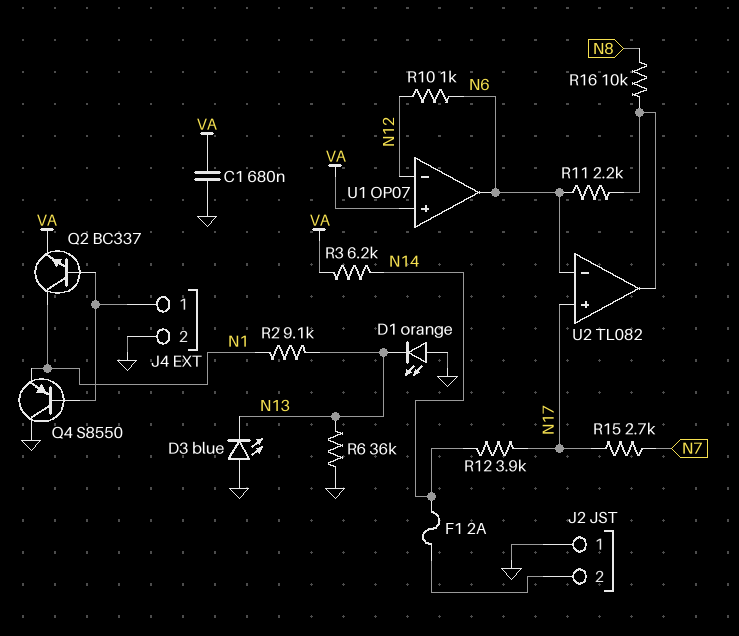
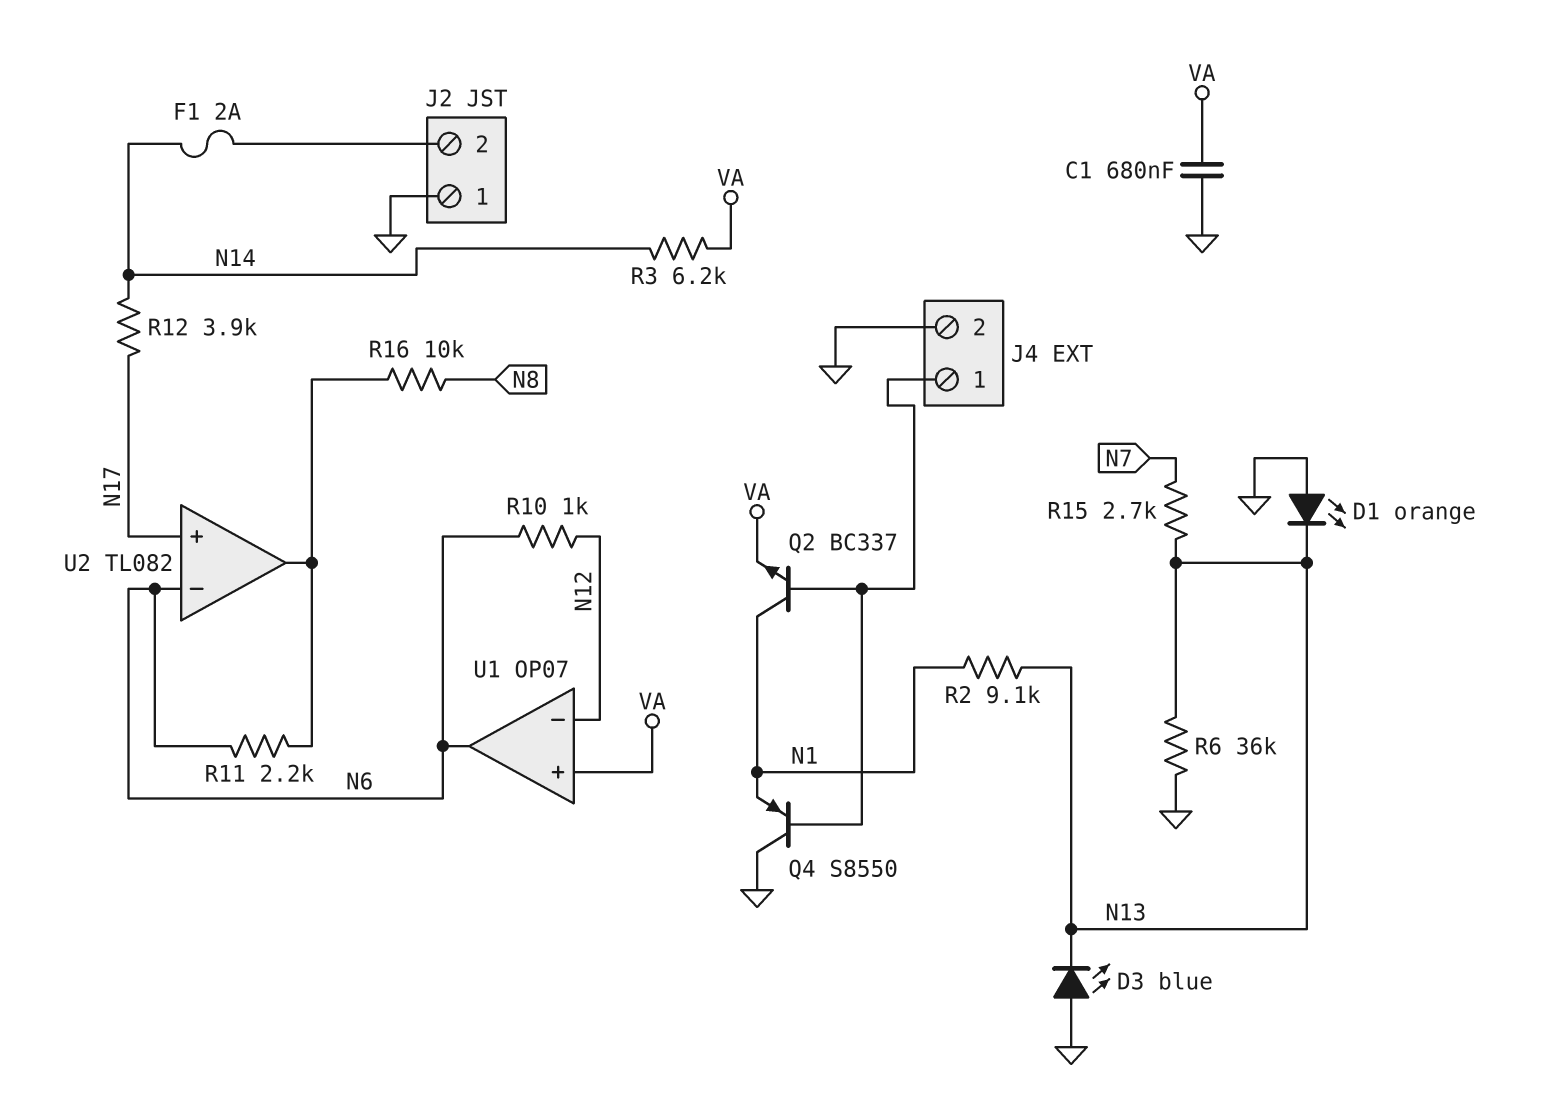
R15: 2.7k (N7, N17) -> 2.7k (N7, N13)

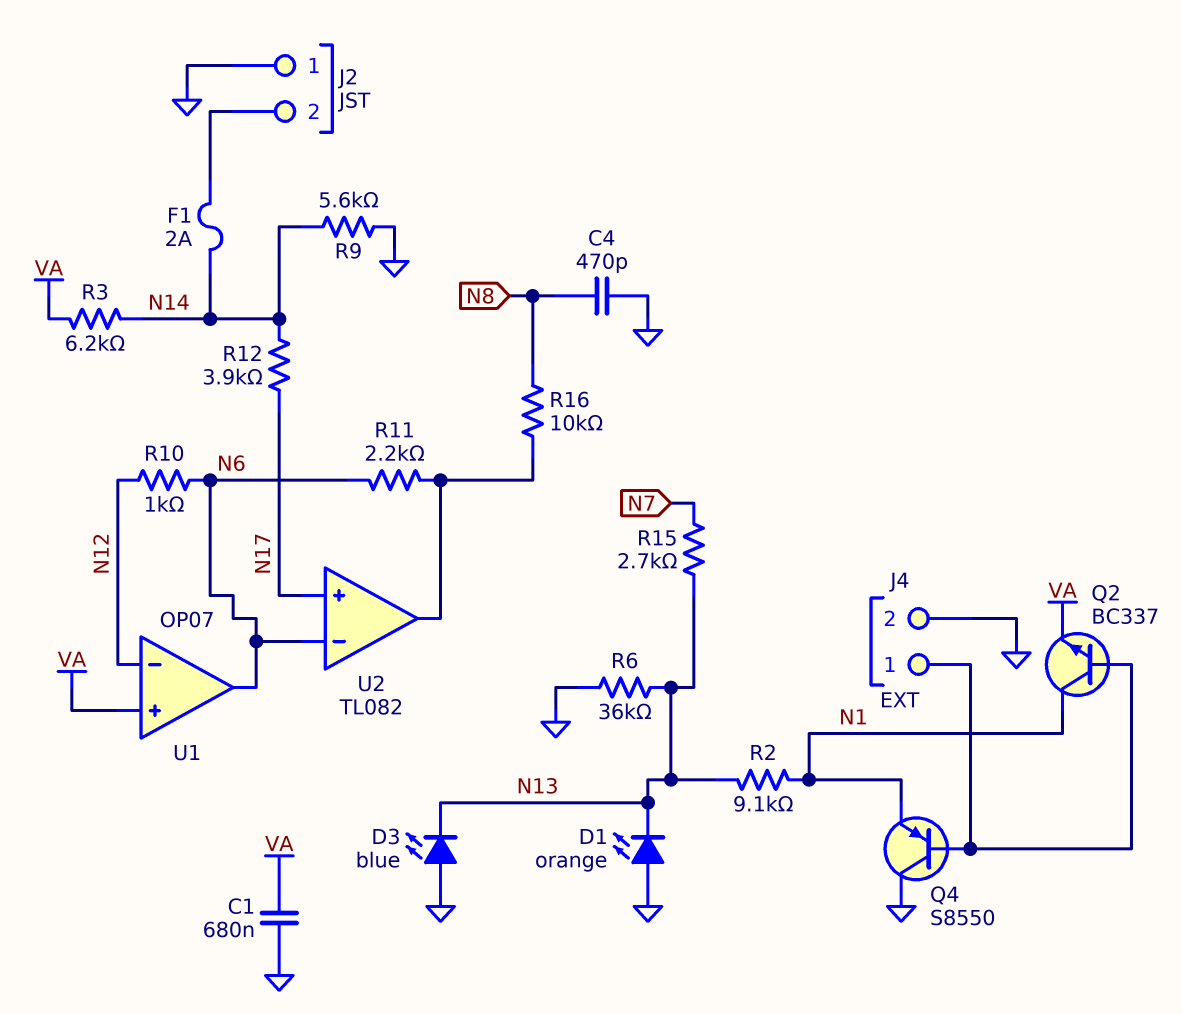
C4: none -> 470pF (GND, N8)
R9: none -> 5.6k (GND, N14)

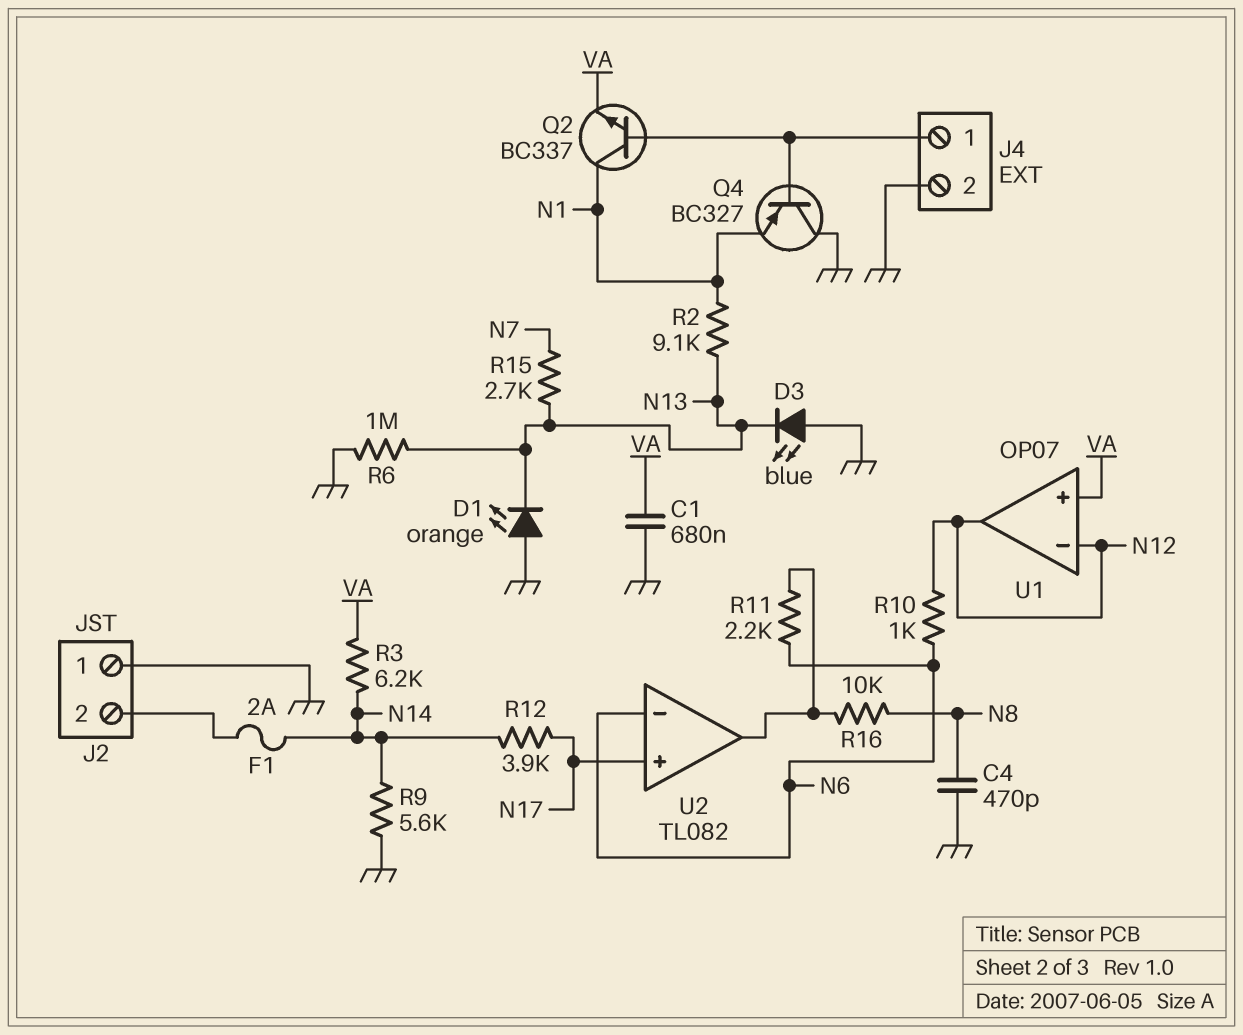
Q4: PNP S8550 (B J4/1, C GND, E N1) -> PNP BC327 (B J4/1, C GND, E N1)
R6: 36k (GND, N13) -> 1M (GND, N13)
U1 pin out: N6 -> N12

